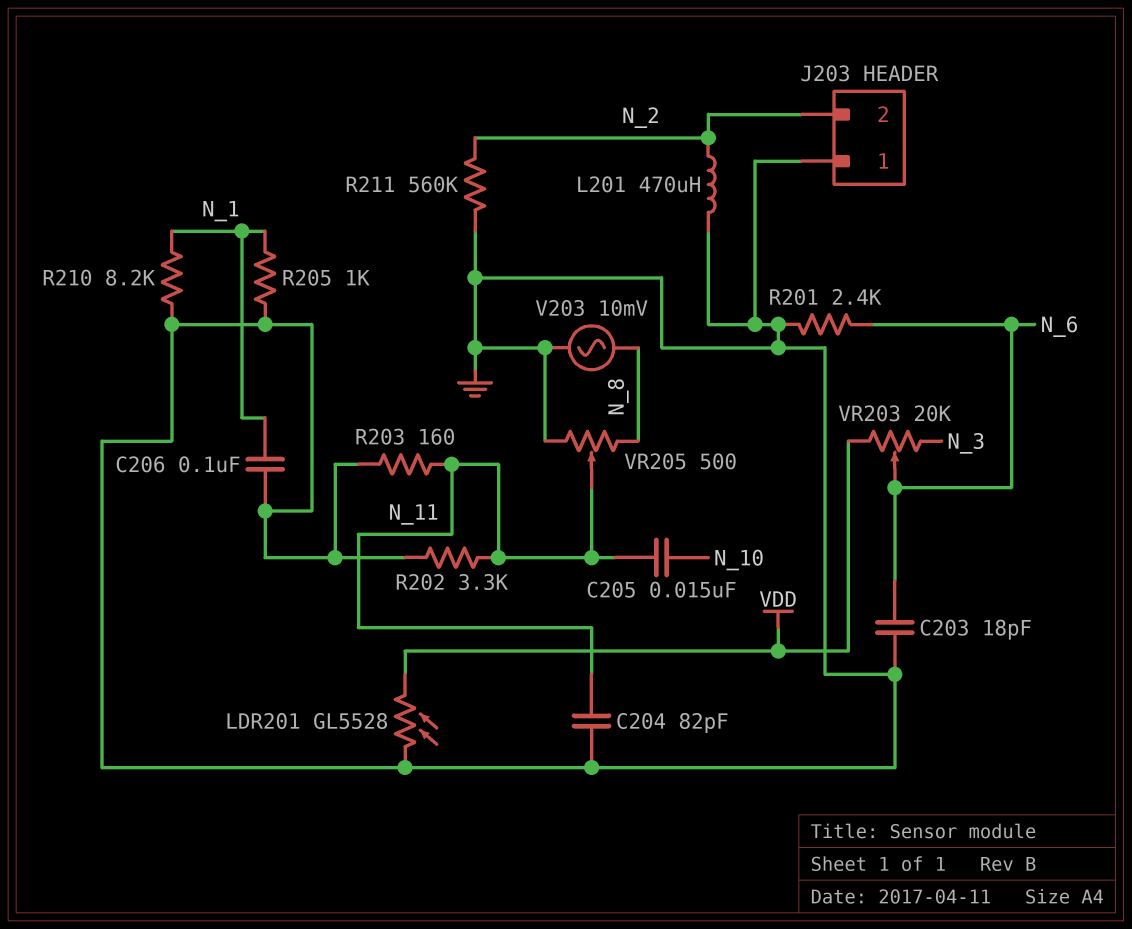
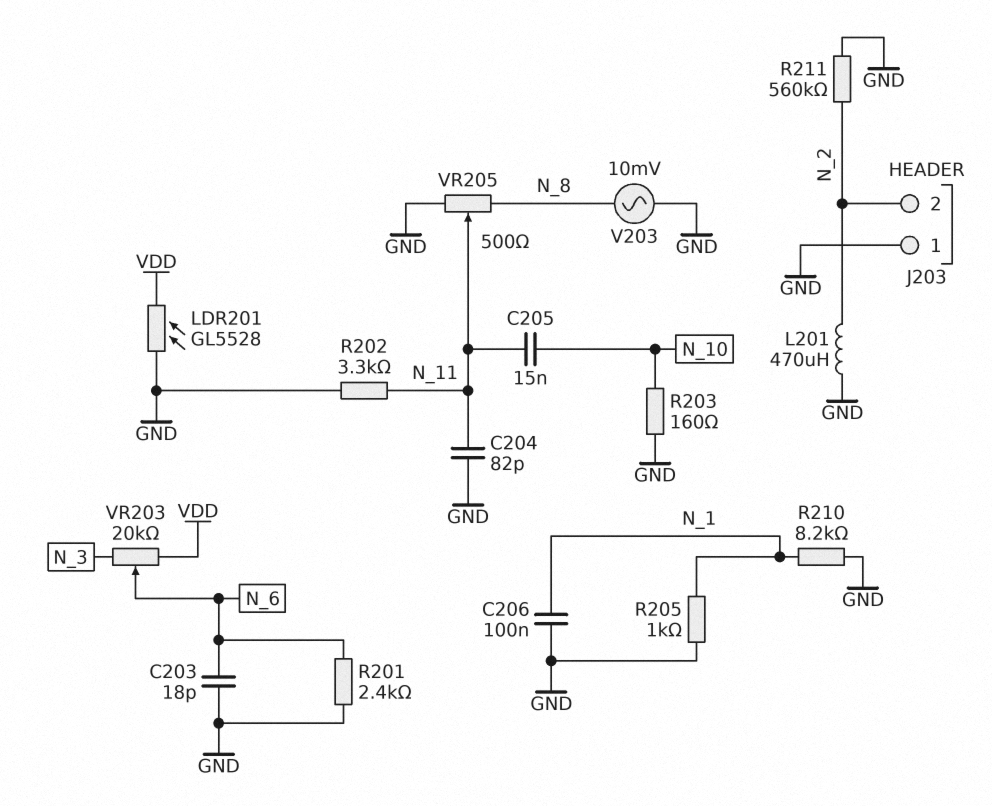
R203: 160 (GND, N_11) -> 160 (GND, N_10)

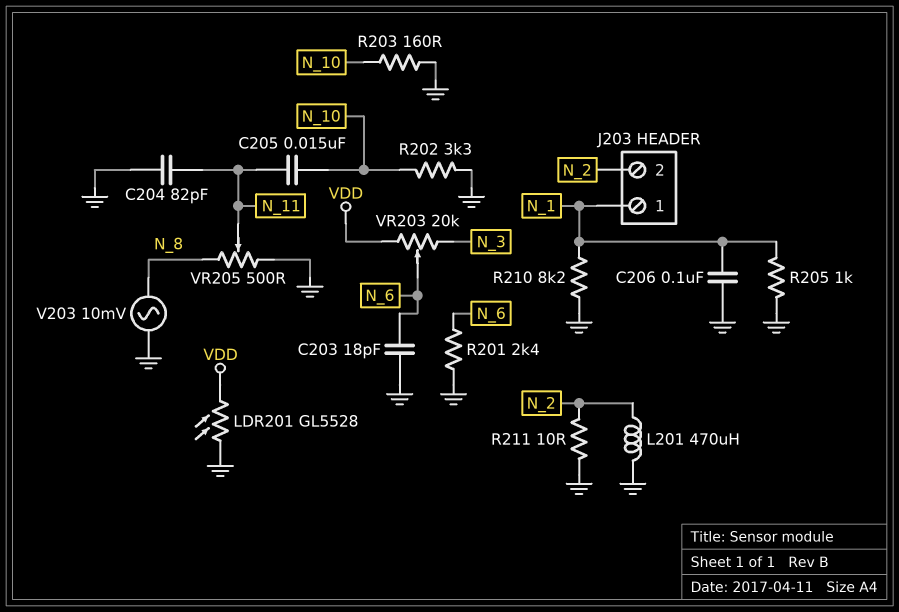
J203 pin 1: GND -> N_1
R202: 3.3k (GND, N_11) -> 3.3k (GND, N_10)
R211: 560k (GND, N_2) -> 10 (GND, N_2)

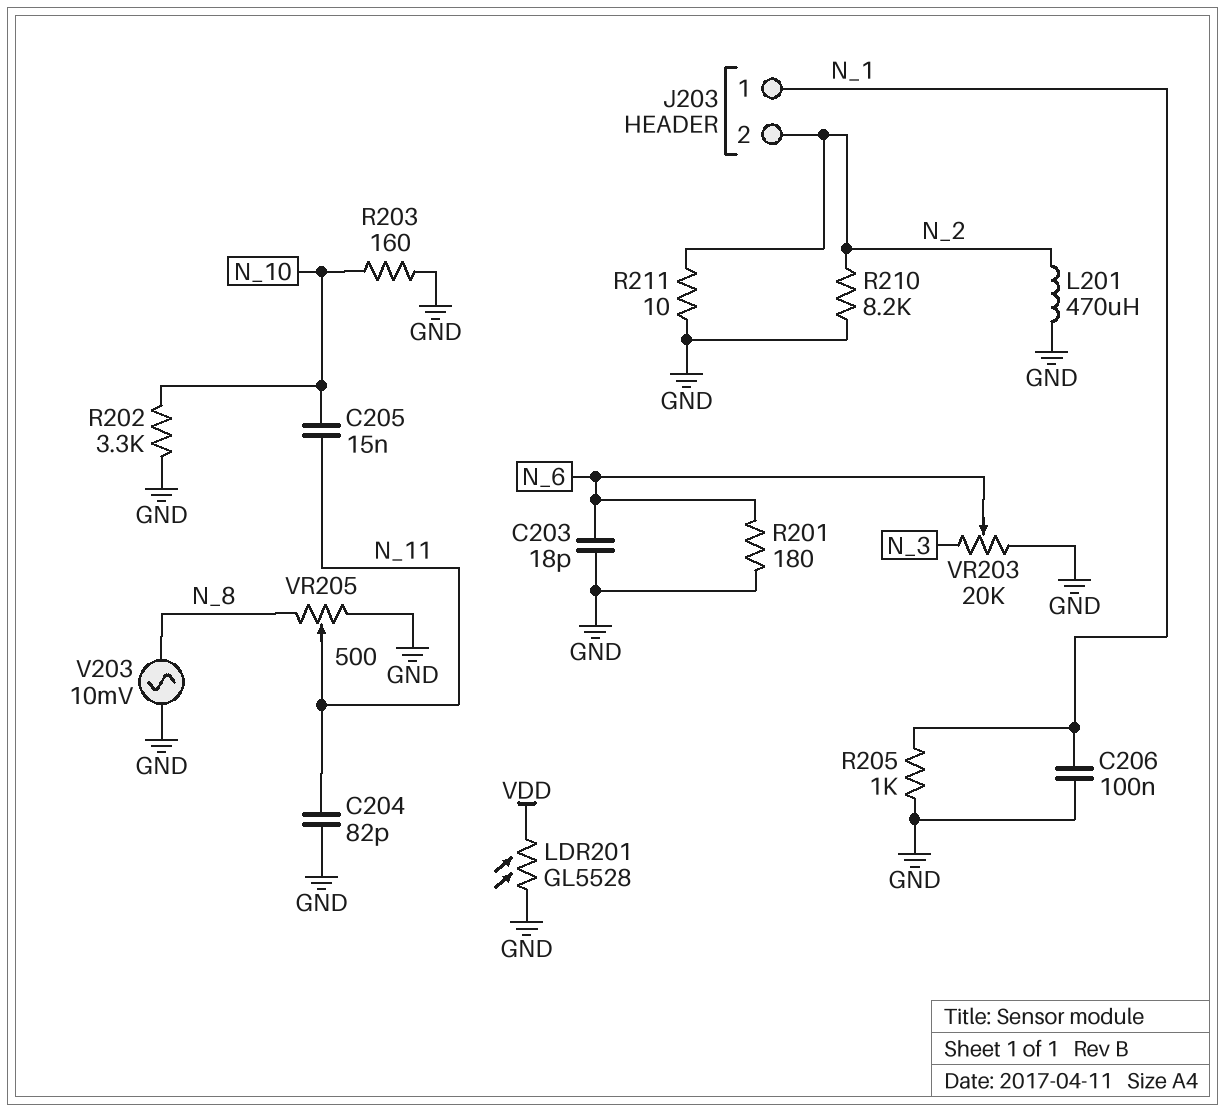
R201: 2.4k (GND, N_6) -> 180 (GND, N_6)
R210: 8.2k (GND, N_1) -> 8.2k (GND, N_2)
VR203: 20k (N_3, VDD, wiper N_6) -> 20k (GND, N_3, wiper N_6)

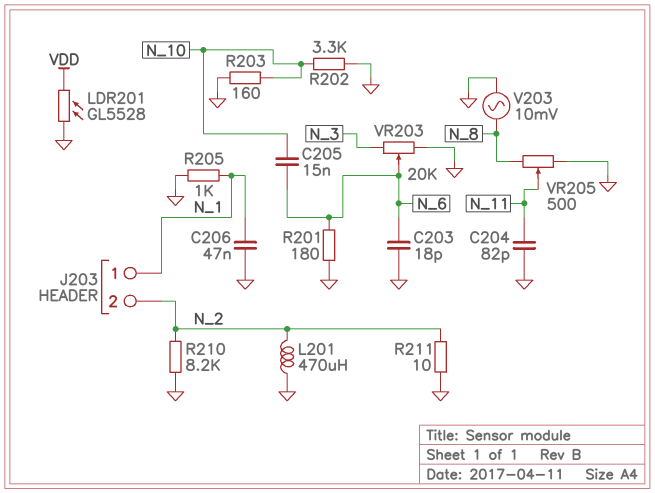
C205: 15nF (N_10, N_11) -> 15nF (N_6, N_10)
C206: 100nF (GND, N_1) -> 47nF (GND, N_1)

